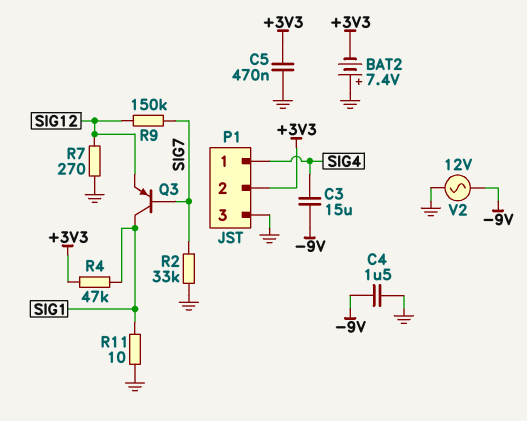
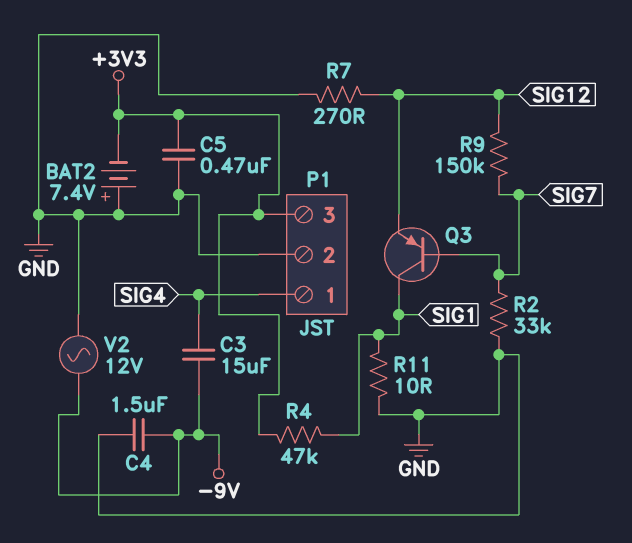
P1 pin 2: +3V3 -> GND
P1 pin 3: GND -> +3V3

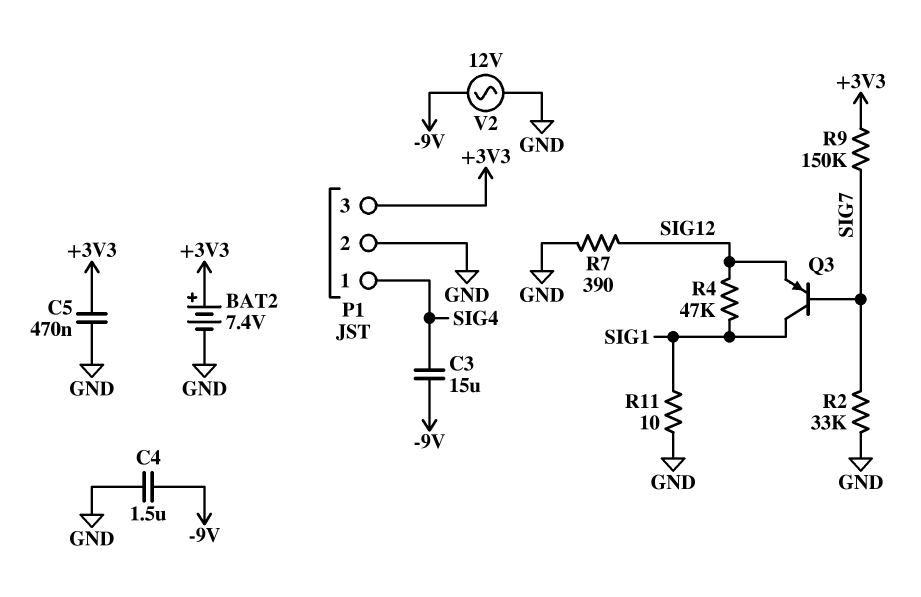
BAT2: 7.4V (plus GND, minus +3V3) -> 7.4V (plus +3V3, minus GND)
R4: 47k (+3V3, SIG1) -> 47k (SIG1, SIG12)
R7: 270 (GND, SIG12) -> 390 (GND, SIG12)
R9: 150k (SIG7, SIG12) -> 150k (+3V3, SIG7)

